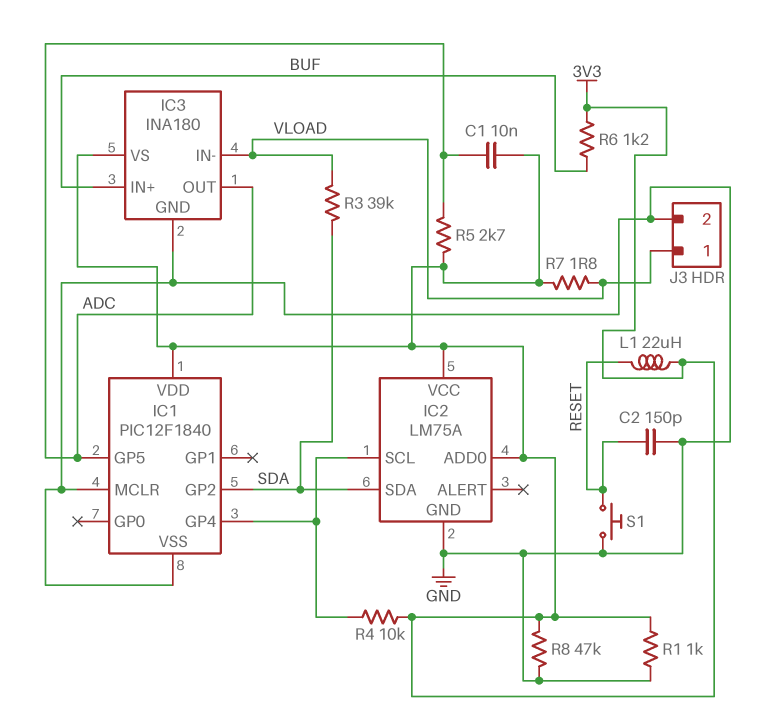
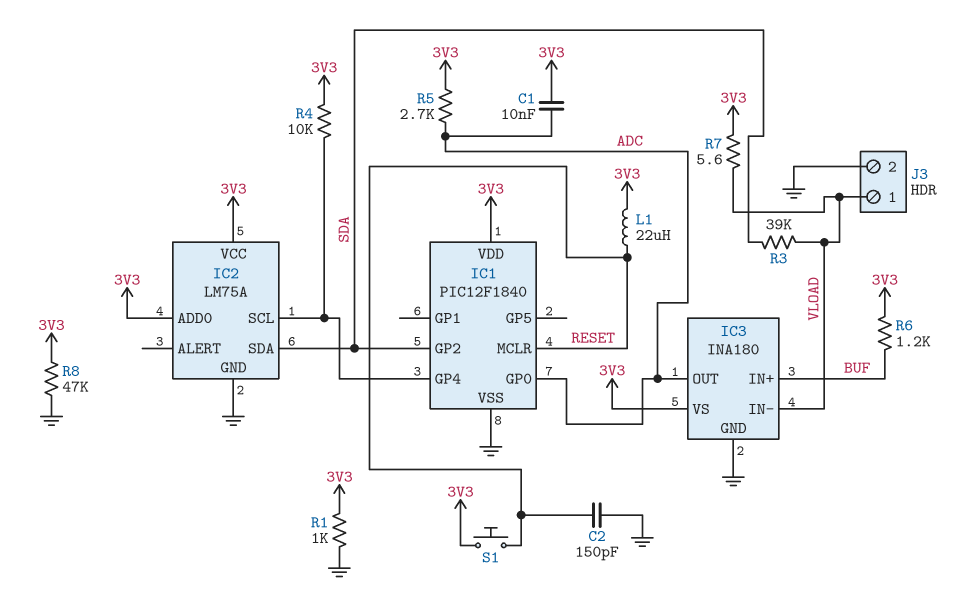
IC1 pin GP0: none -> ADC
IC1 pin GP5: ADC -> none
IC1 pin MCLR: GND -> RESET
R7: 1.8 (3V3, VLOAD) -> 5.6 (3V3, VLOAD)
S1: button (GND, RESET) -> button (3V3, RESET)

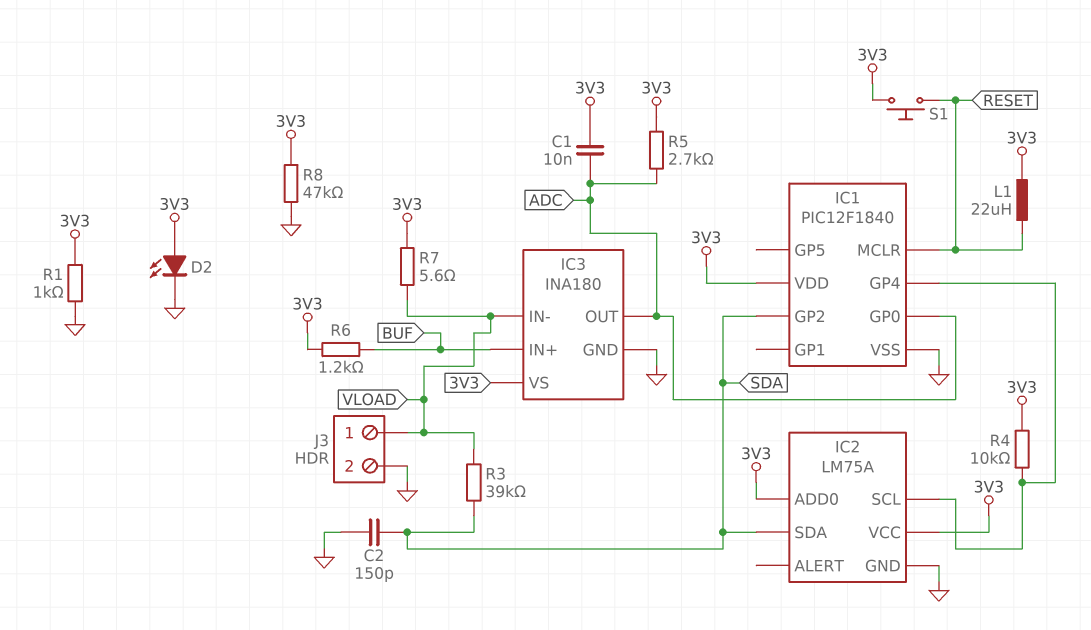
C2: 150pF (GND, RESET) -> 150pF (GND, SDA)
D2: none -> LED (A 3V3, K GND)

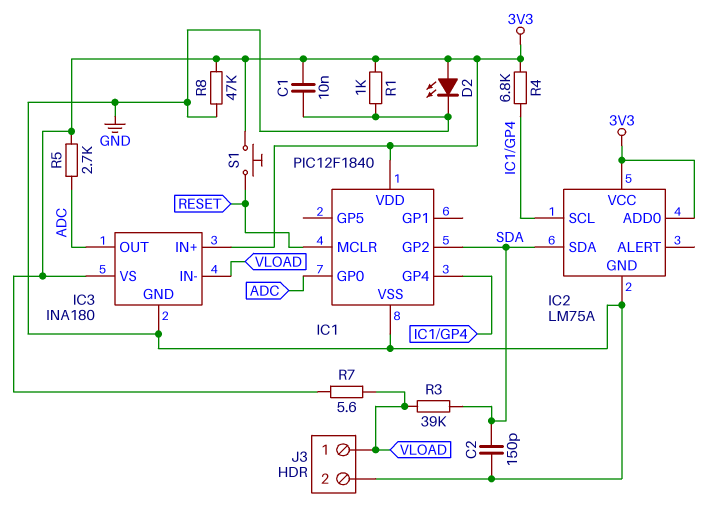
C1: 10nF (3V3, ADC) -> 10nF (3V3, GND)
IC3 pin IN+: BUF -> 3V3
L1: 22uH (3V3, RESET) -> none
R4: 10k (3V3, IC1/GP4) -> 6.8k (3V3, IC1/GP4)
R6: 1.2k (3V3, BUF) -> none

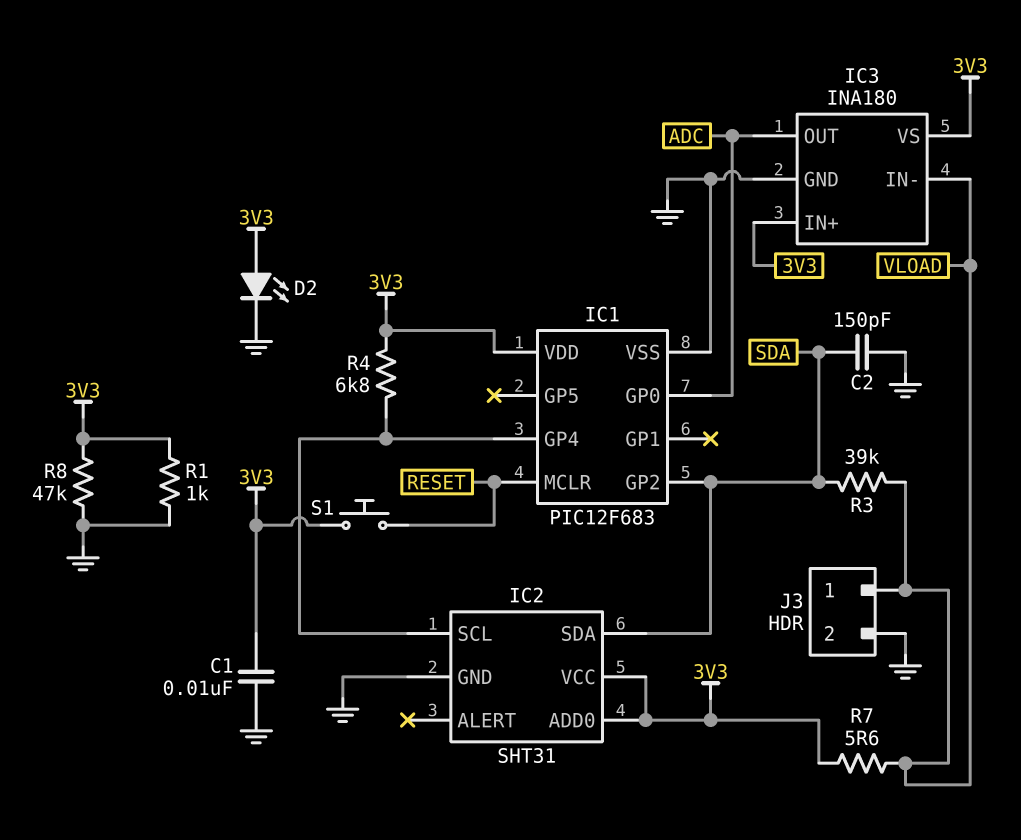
IC1: PIC12F1840 -> PIC12F683
IC2: LM75A -> SHT31
R5: 2.7k (3V3, ADC) -> none

